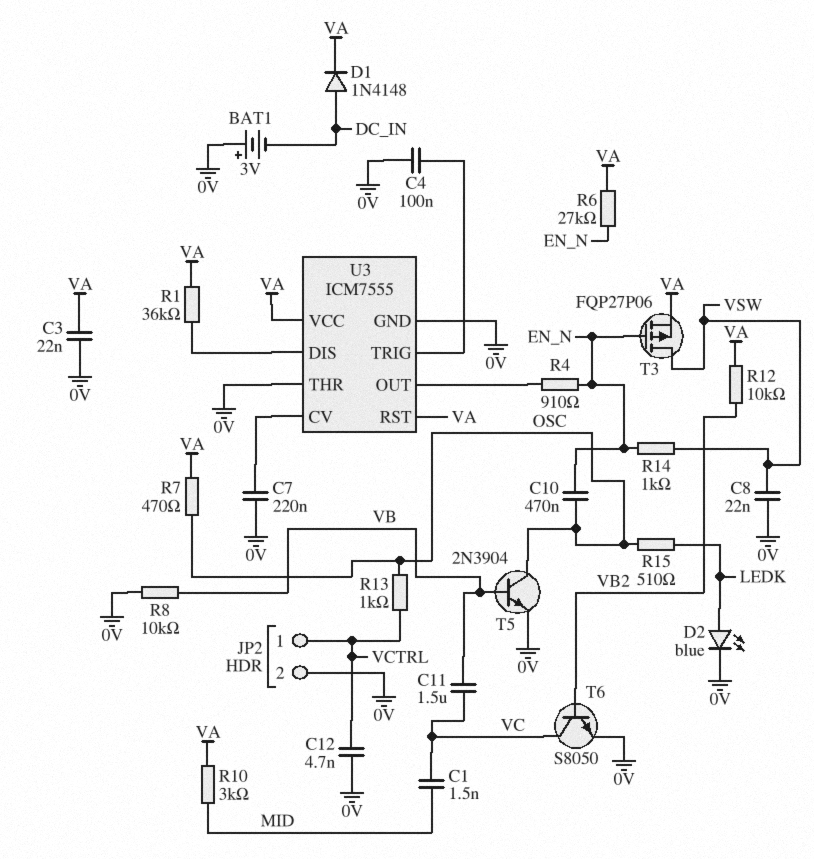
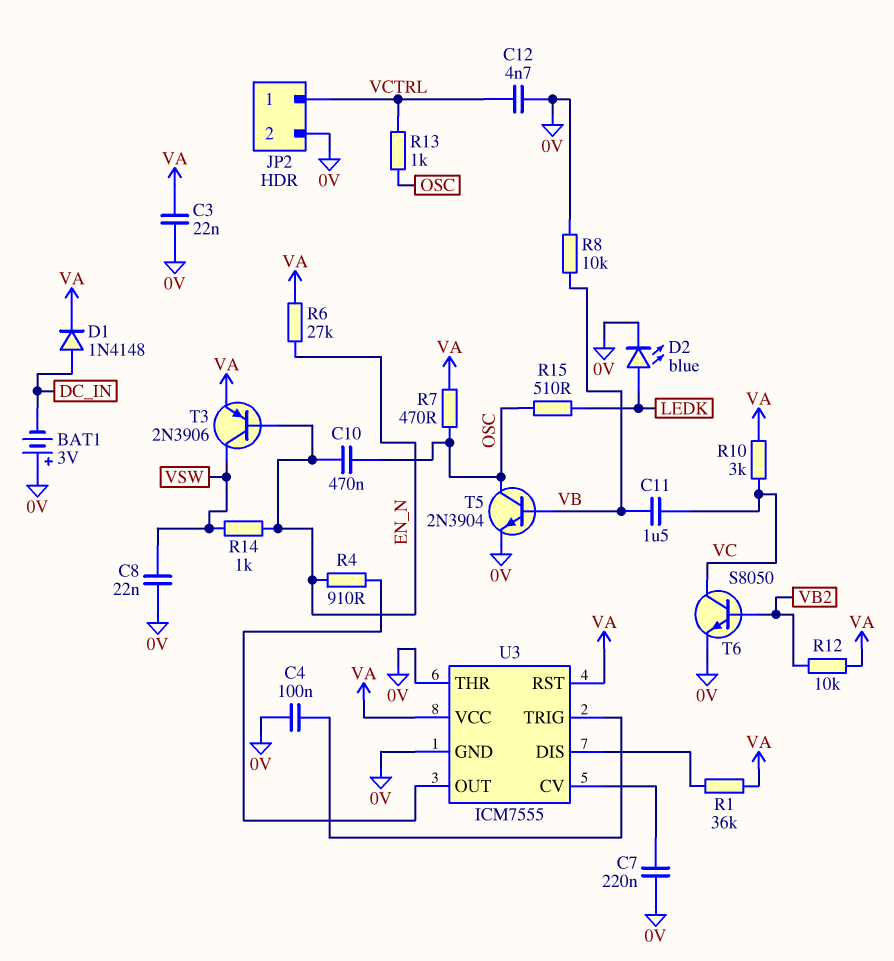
C1: 1.5nF (MID, VC) -> none
R10: 3k (MID, VA) -> 3k (VA, VC)
T3: PMOS FQP27P06 (G EN_N, D VSW, S VA) -> PNP 2N3906 (B EN_N, C VSW, E VA)

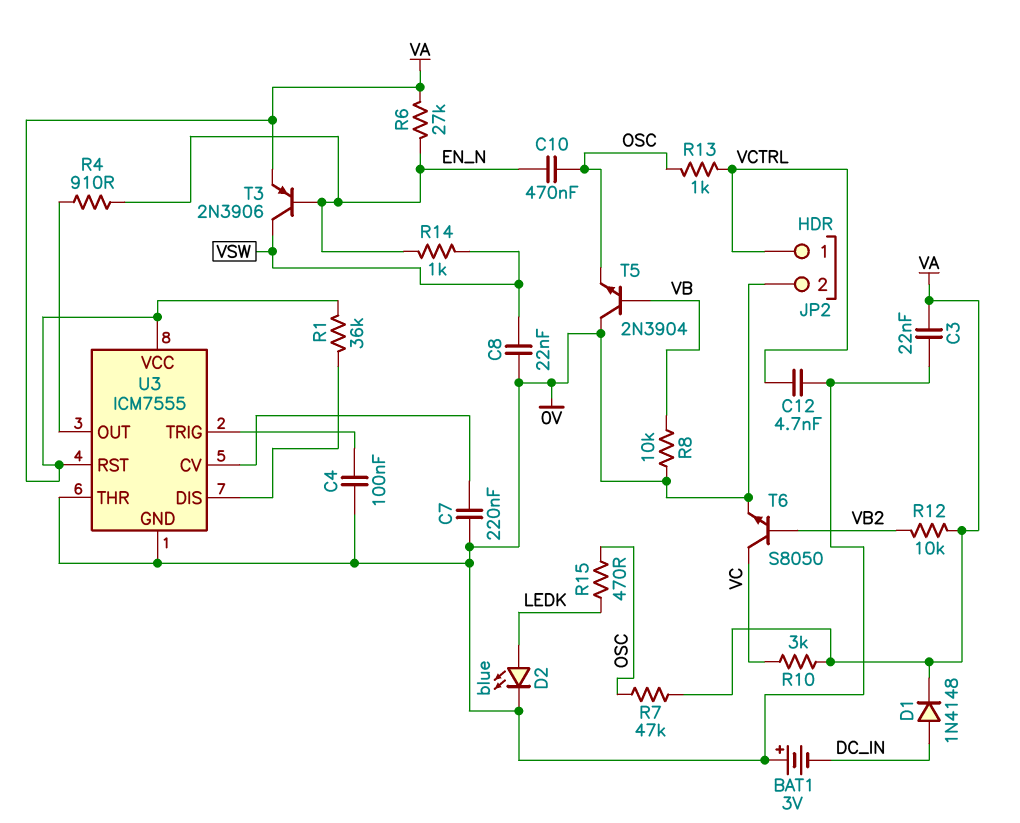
C11: 1.5uF (VB, VC) -> none
R7: 470 (OSC, VA) -> 47k (OSC, VA)
R15: 510 (LEDK, OSC) -> 470 (LEDK, OSC)
T5: NPN 2N3904 (B VB, C OSC, E 0V) -> NPN 2N3904 (B VB, C 0V, E OSC)

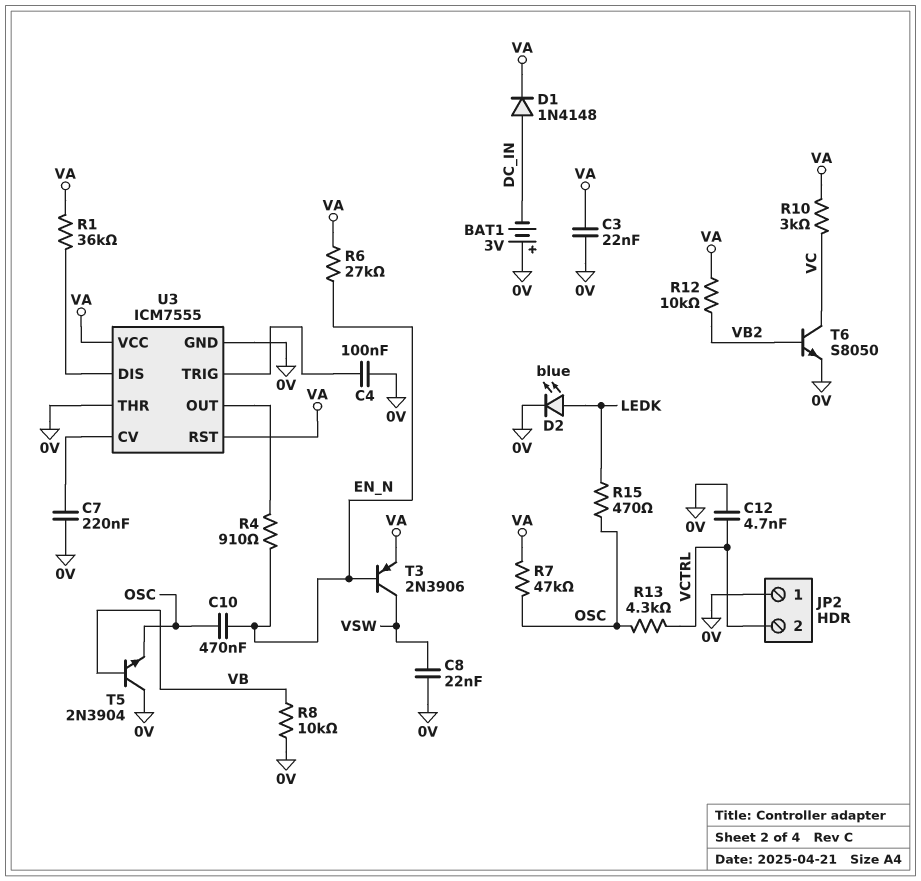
JP2 pin 1: VCTRL -> 0V
JP2 pin 2: 0V -> VCTRL
R13: 1k (OSC, VCTRL) -> 4.3k (OSC, VCTRL)
R14: 1k (EN_N, VSW) -> none

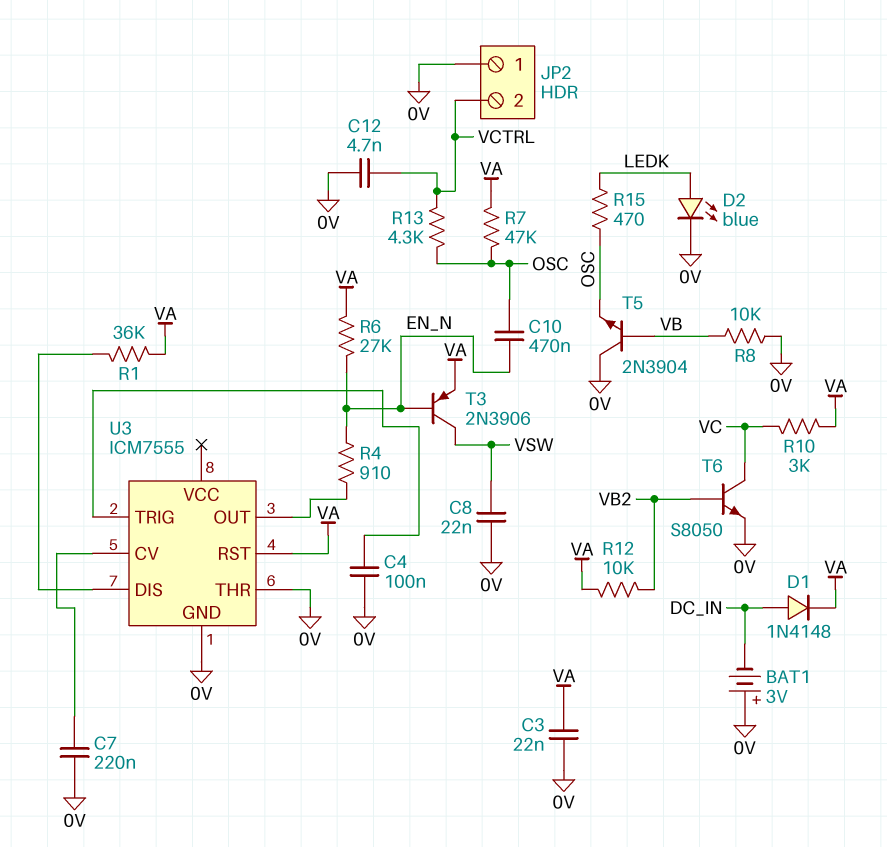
U3 pin VCC: VA -> none

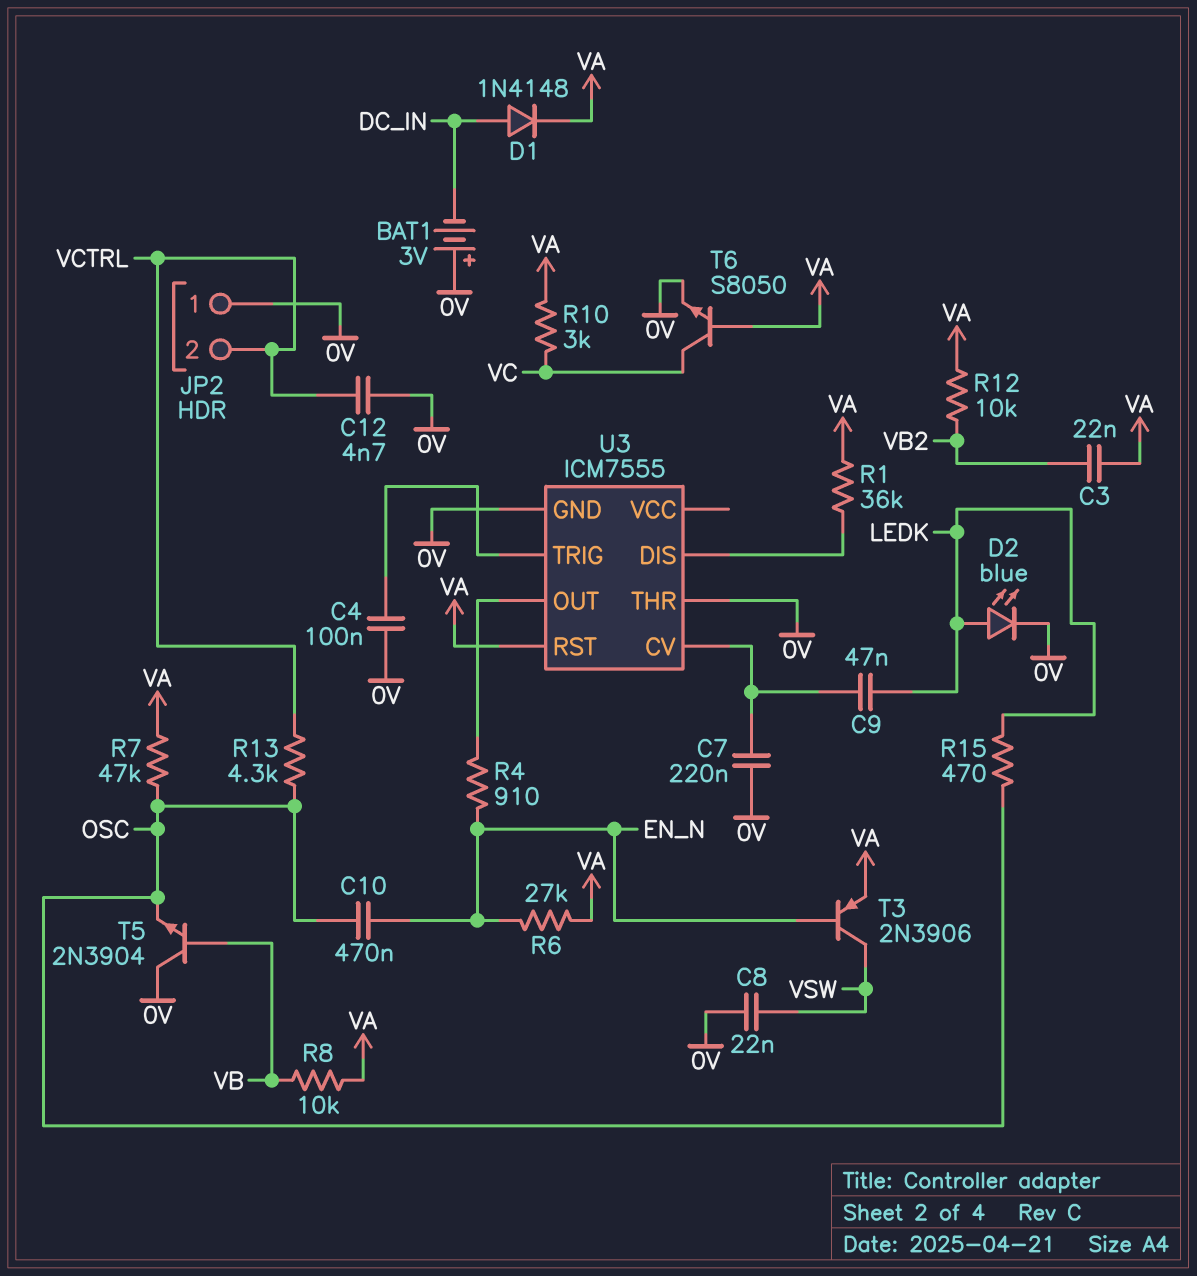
C3: 22nF (0V, VA) -> 22nF (VA, VB2)
C9: none -> 47nF (LEDK, U3/CV)
R8: 10k (0V, VB) -> 10k (VA, VB)
T6: NPN S8050 (B VB2, C VC, E 0V) -> NPN S8050 (B VA, C VC, E 0V)

